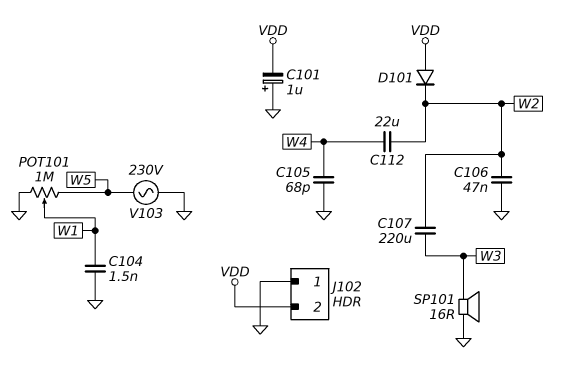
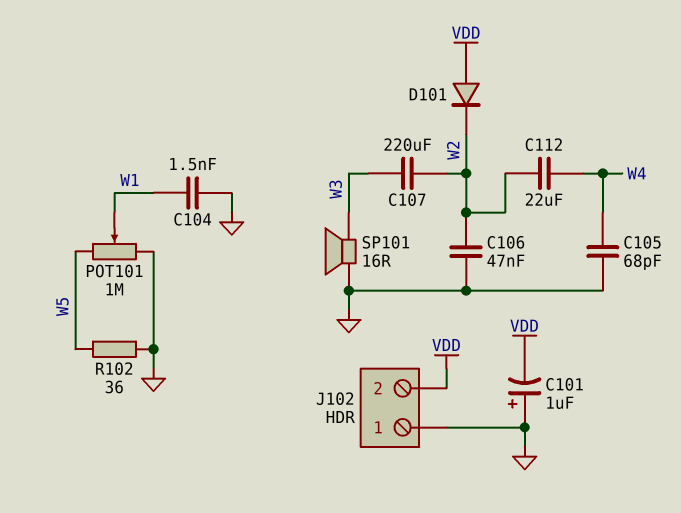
R102: none -> 36 (GND, W5)
V103: AC 230V (GND, W5) -> none

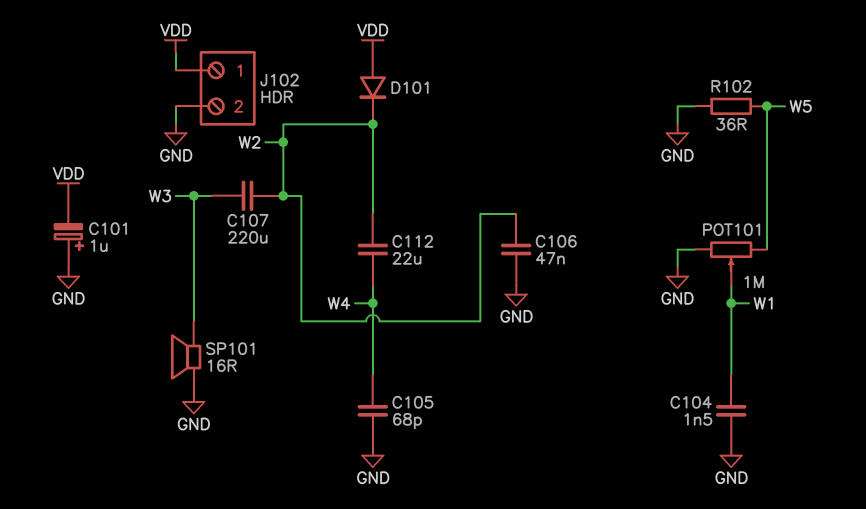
J102 pin 1: GND -> VDD
J102 pin 2: VDD -> GND

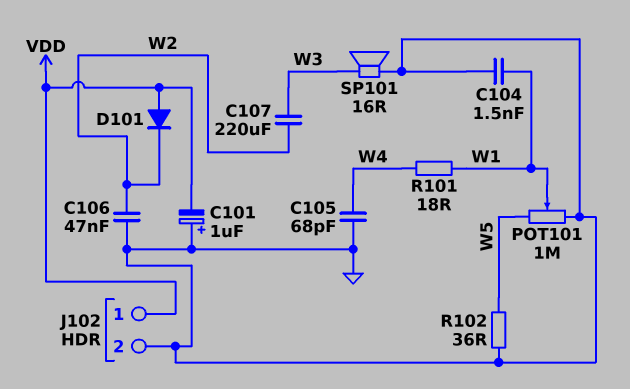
C112: 22uF (W2, W4) -> none
R101: none -> 18 (W1, W4)

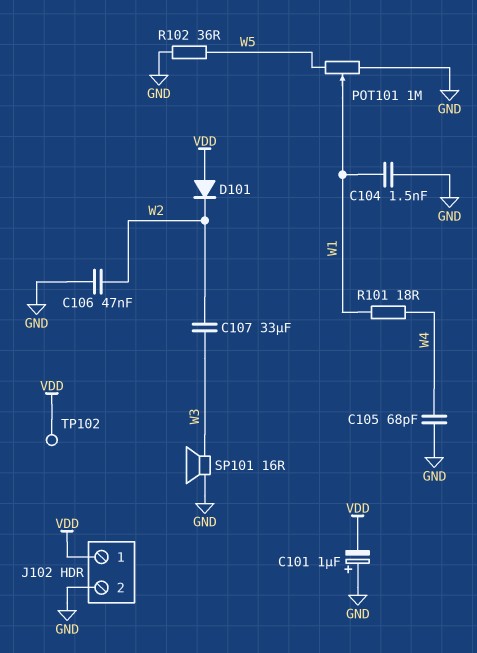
C107: 220uF (W2, W3) -> 33uF (W2, W3)
TP102: none -> test point (VDD)

